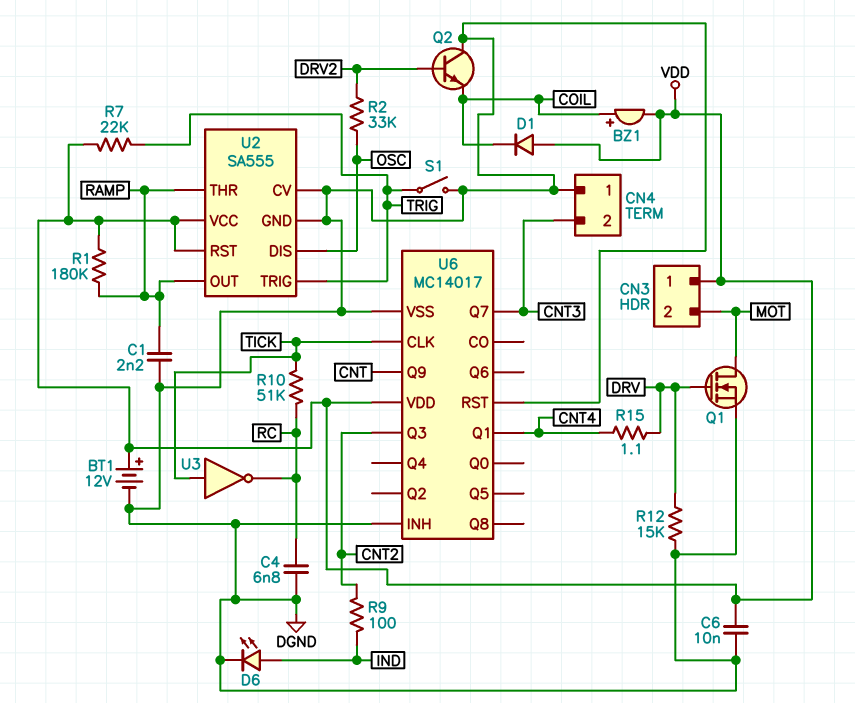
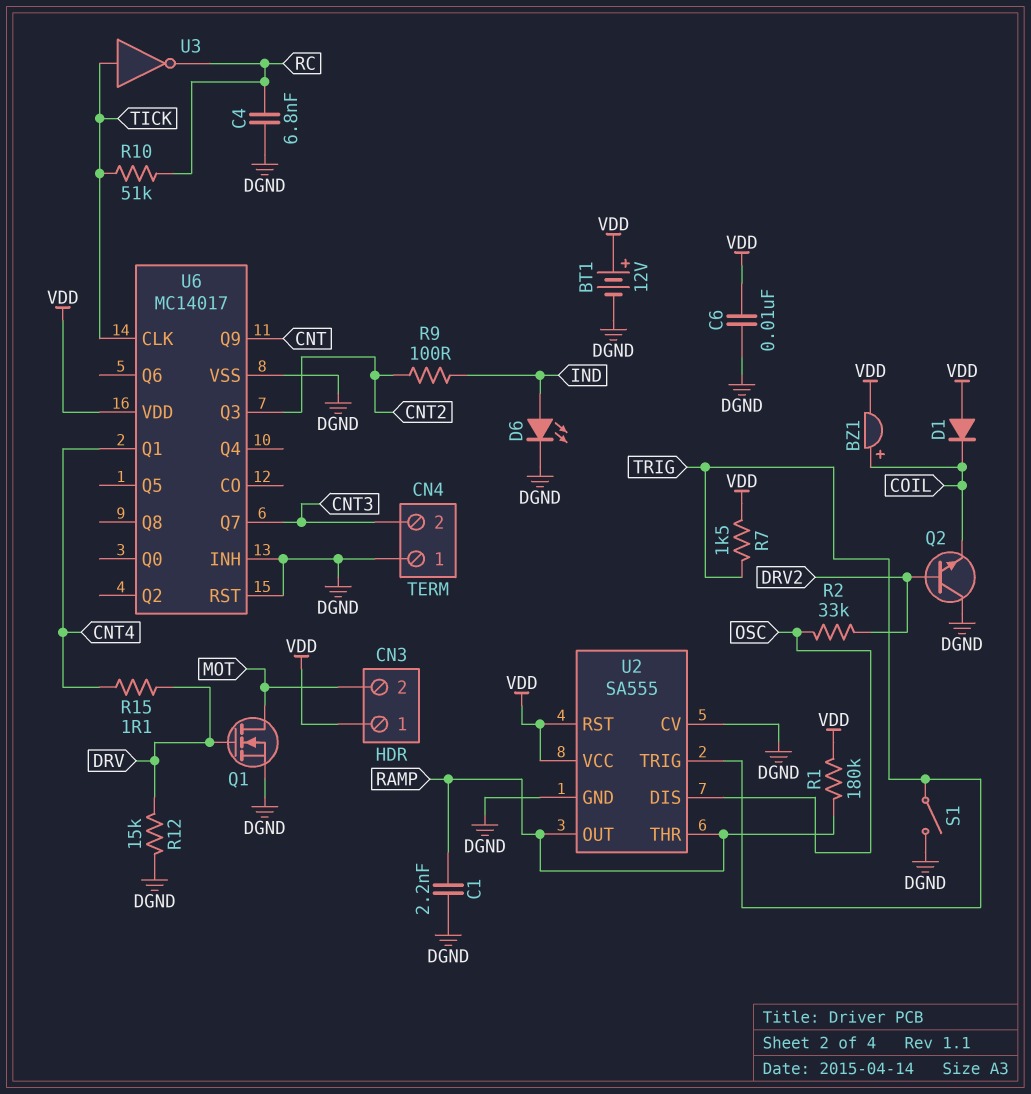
R7: 22k (TRIG, VDD) -> 1.5k (TRIG, VDD)

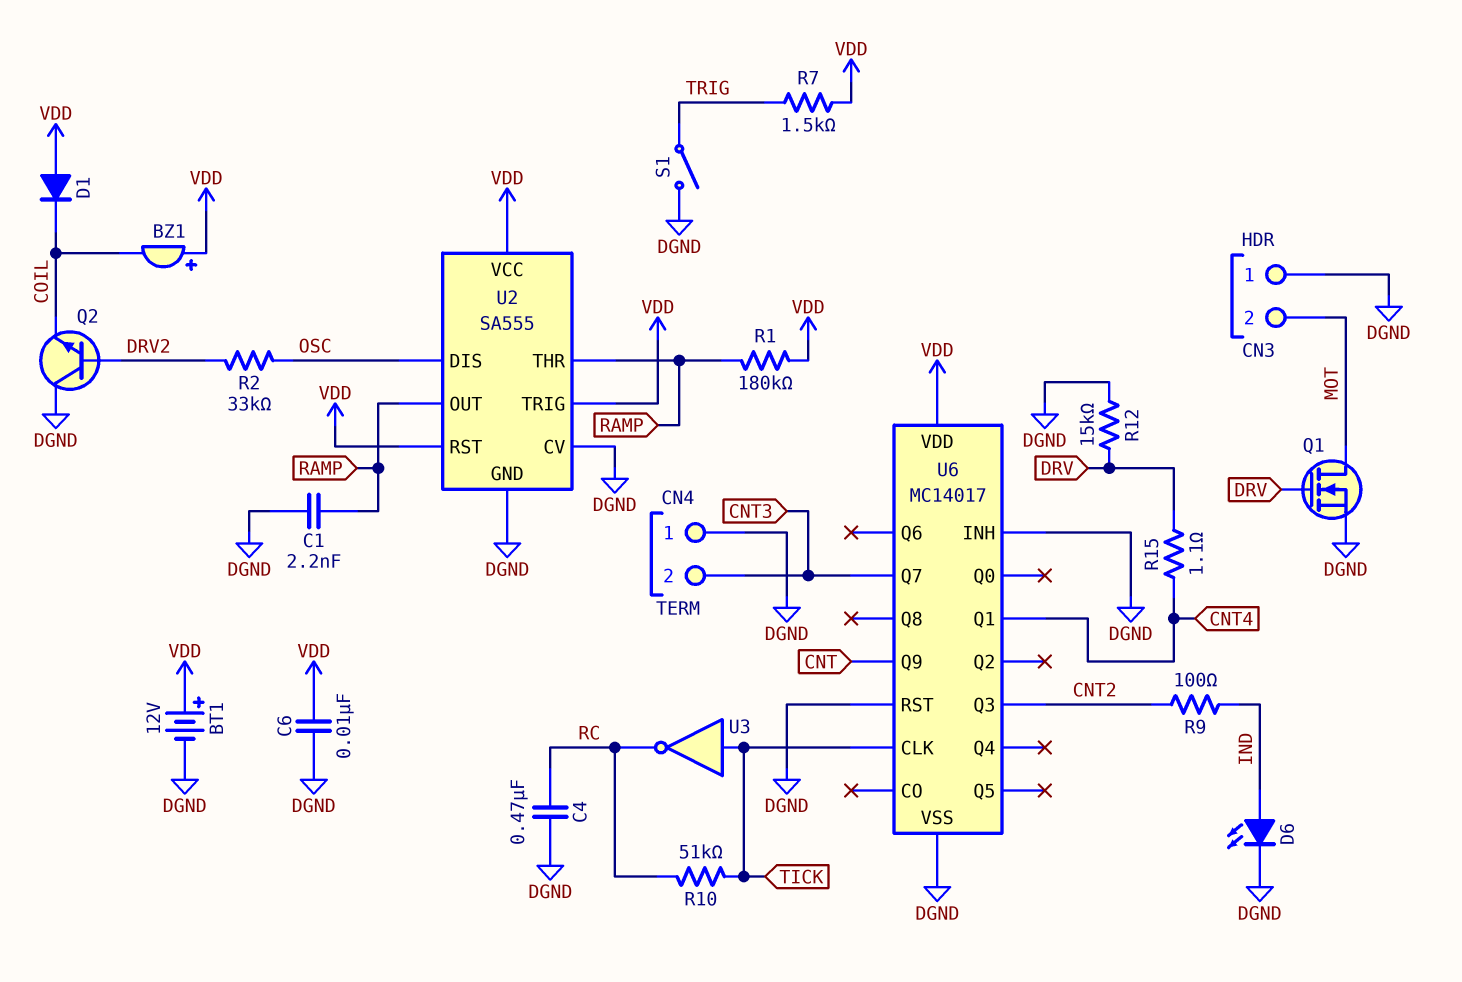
BZ1: buzzer (plus COIL, minus VDD) -> buzzer (plus VDD, minus COIL)
C4: 6.8nF (DGND, RC) -> 470nF (DGND, RC)
CN3 pin 1: VDD -> DGND
U2 pin TRIG: TRIG -> VDD

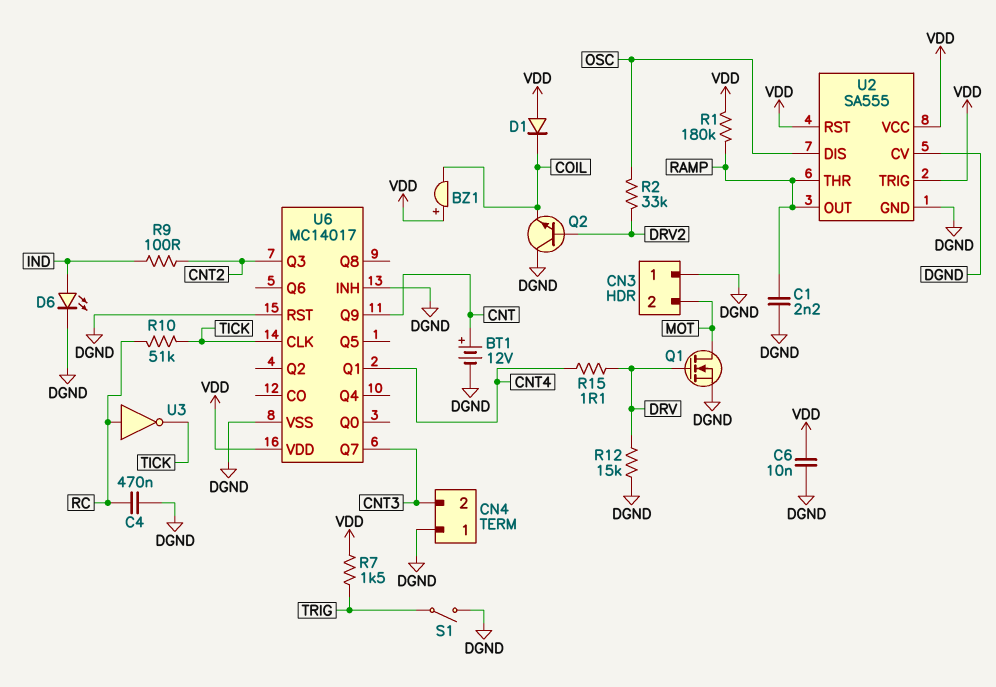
BT1: 12V (plus VDD, minus DGND) -> 12V (plus CNT, minus DGND)
U3: NOT (in TICK, out RC) -> NOT (in RC, out TICK)

